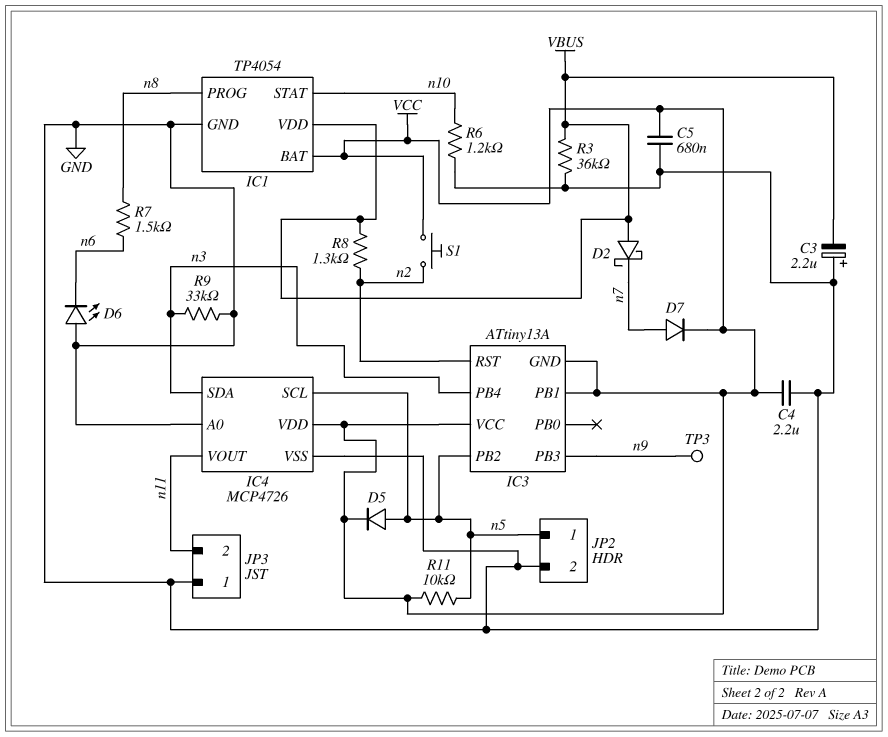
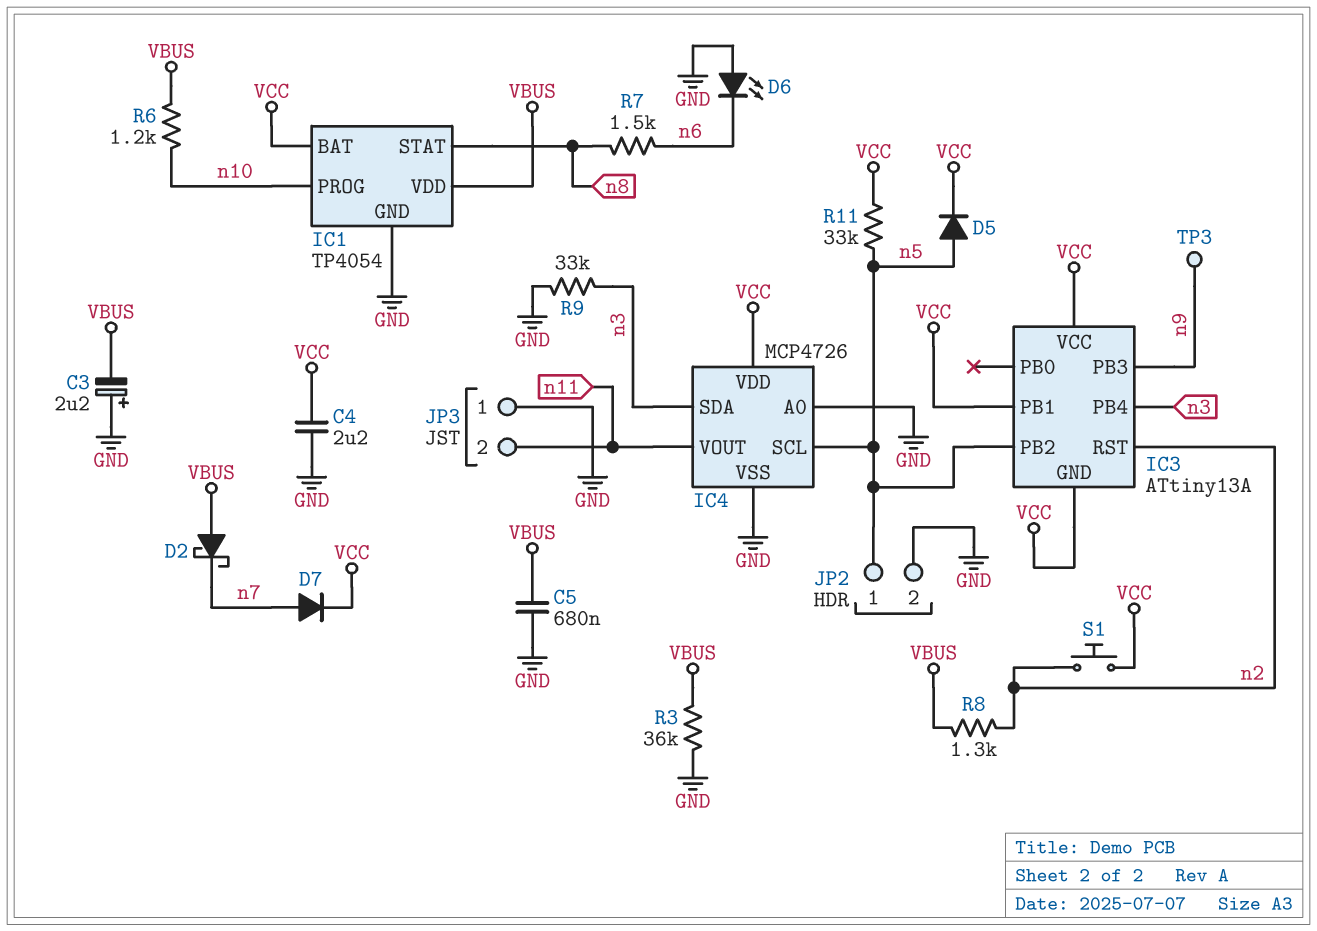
C5: 680nF (GND, VCC) -> 680nF (GND, VBUS)
IC1 pin PROG: n8 -> n10
IC1 pin STAT: n10 -> n8
R6: 1.2k (GND, n10) -> 1.2k (VBUS, n10)
R11: 10k (VCC, n5) -> 33k (VCC, n5)

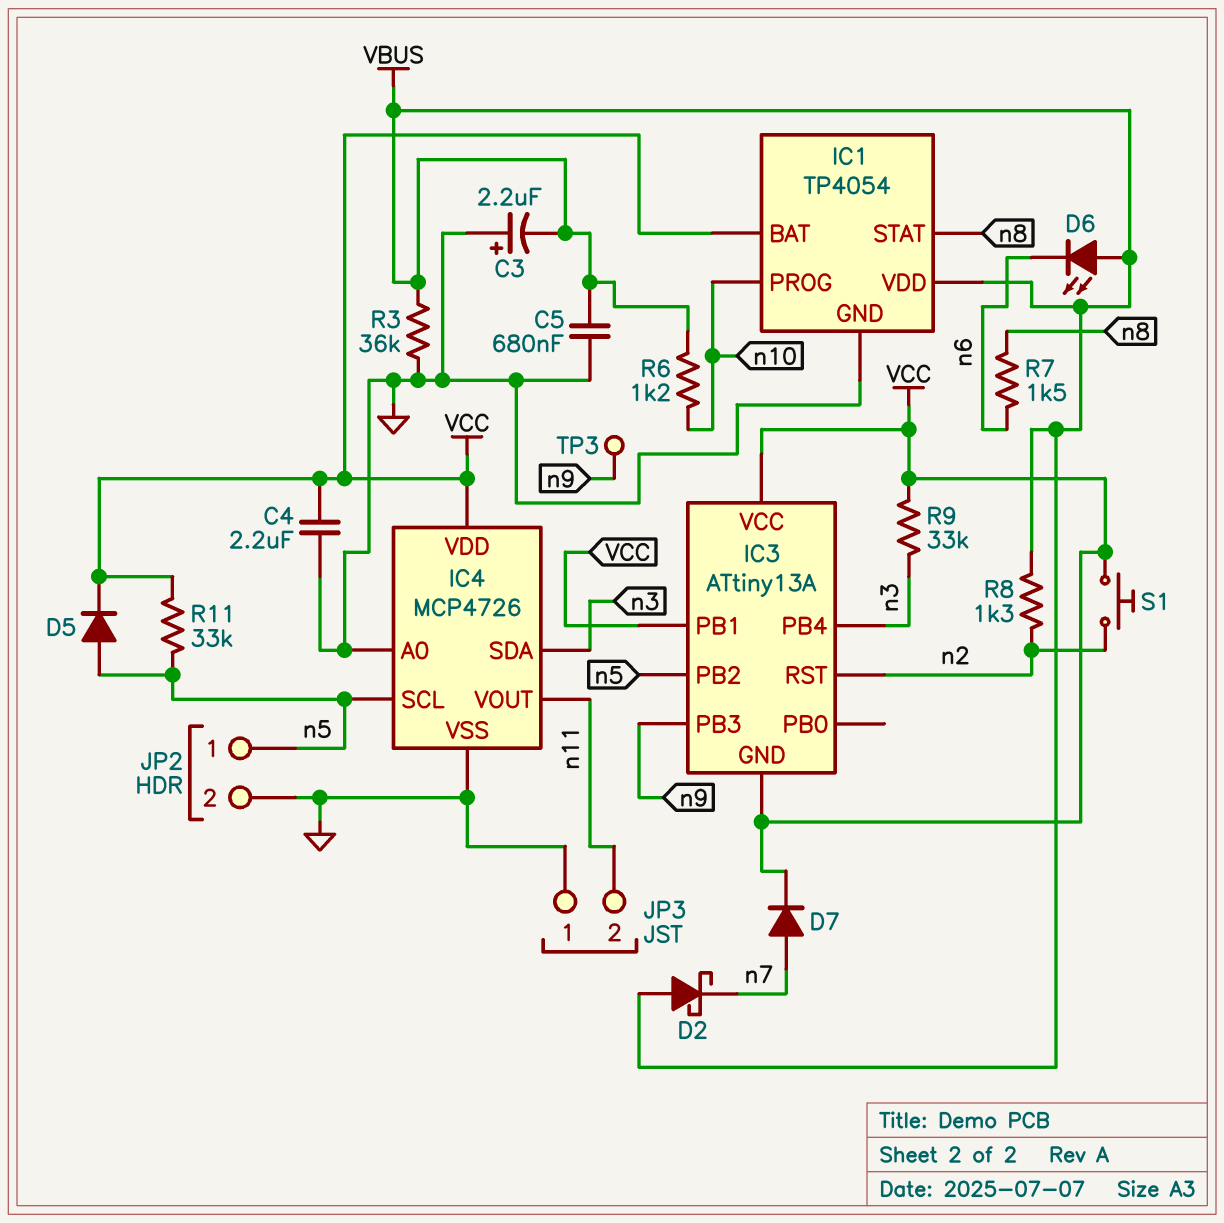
D6: LED (A GND, K n6) -> LED (A VBUS, K n6)
R9: 33k (GND, n3) -> 33k (VCC, n3)

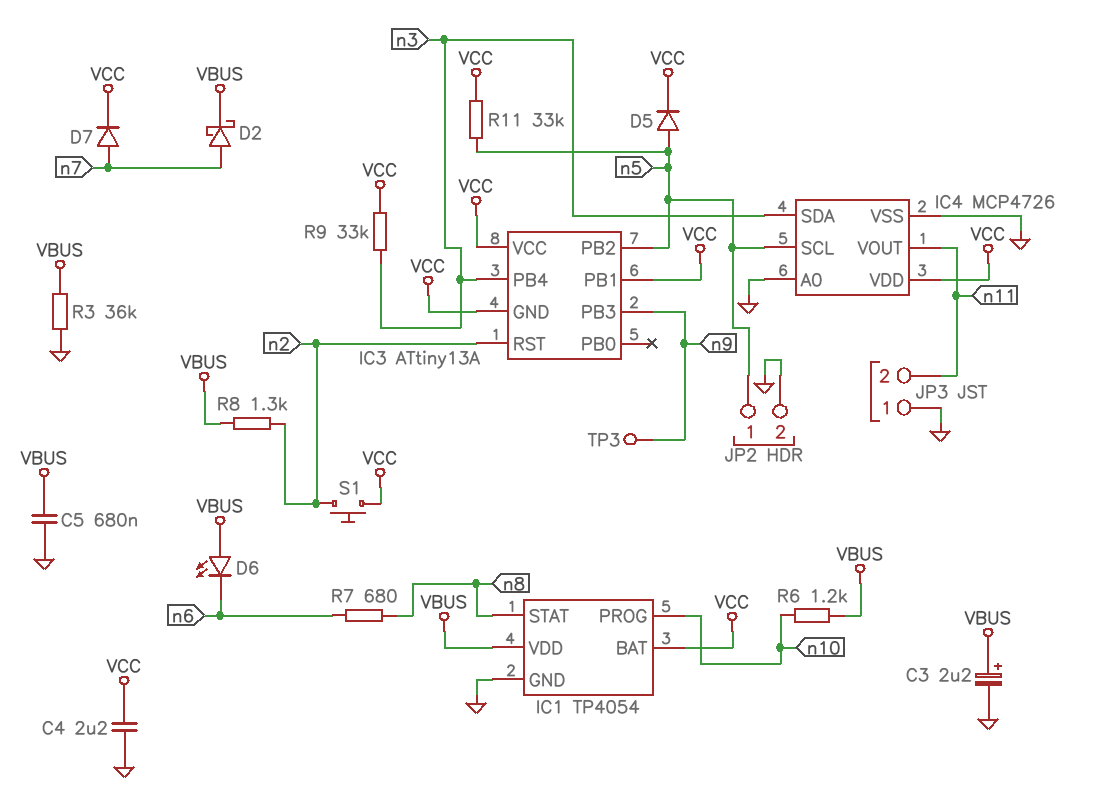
C3: 2.2uF (plus GND, minus VBUS) -> 2.2uF (plus VBUS, minus GND)
D2: schottky (A VBUS, K n7) -> schottky (A n7, K VBUS)
R7: 1.5k (n6, n8) -> 680 (n6, n8)

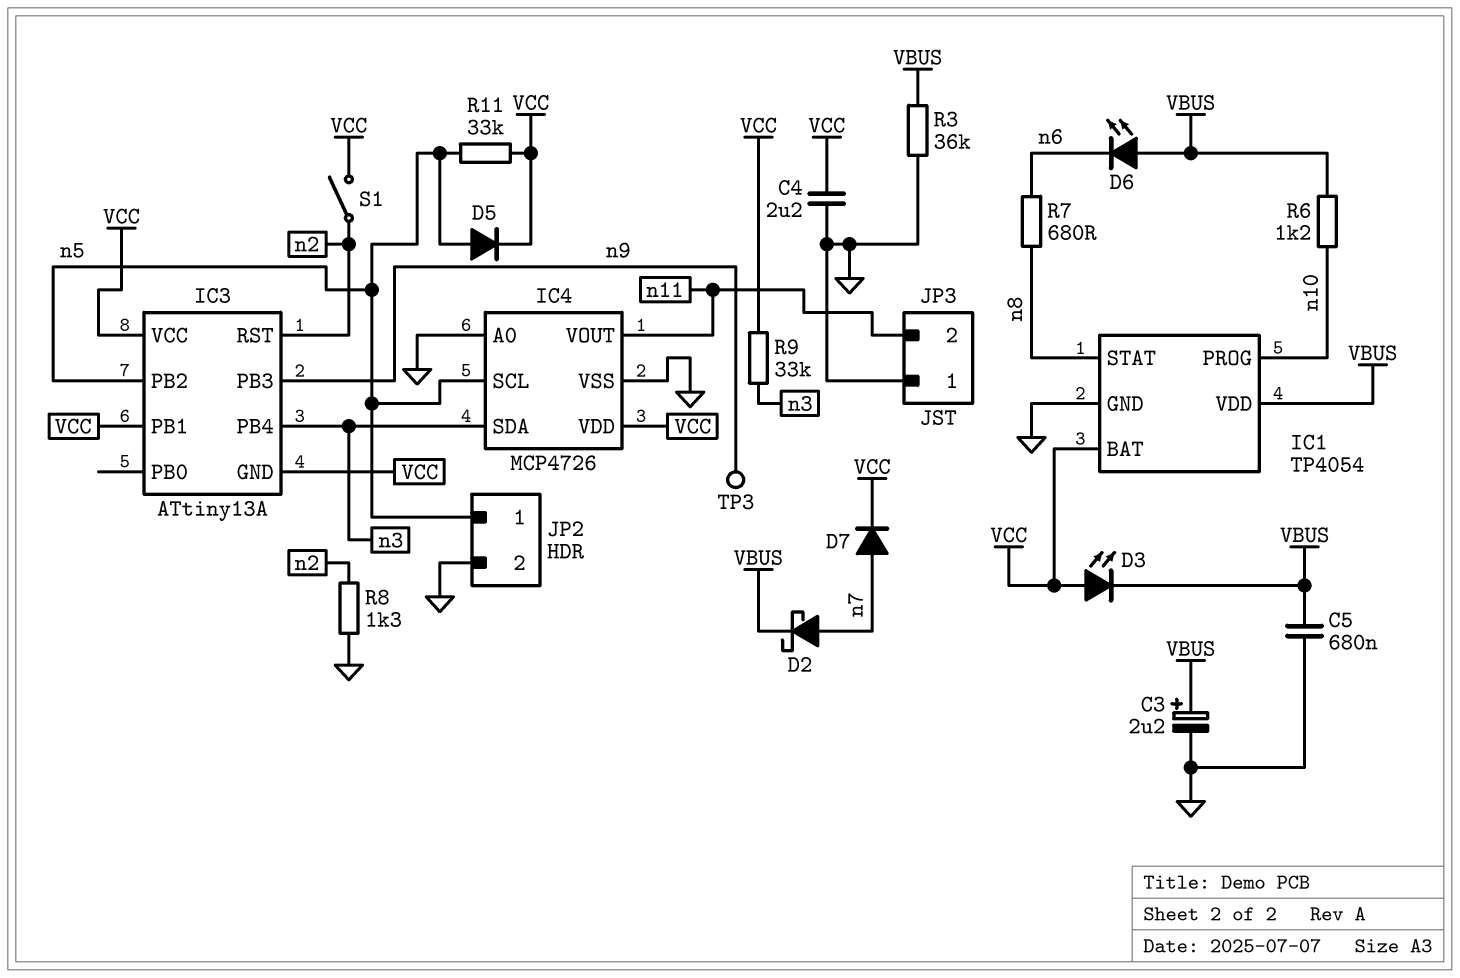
D3: none -> LED (A VCC, K VBUS)
R8: 1.3k (VBUS, n2) -> 1.3k (GND, n2)
S1: button (VCC, n2) -> switch (VCC, n2)

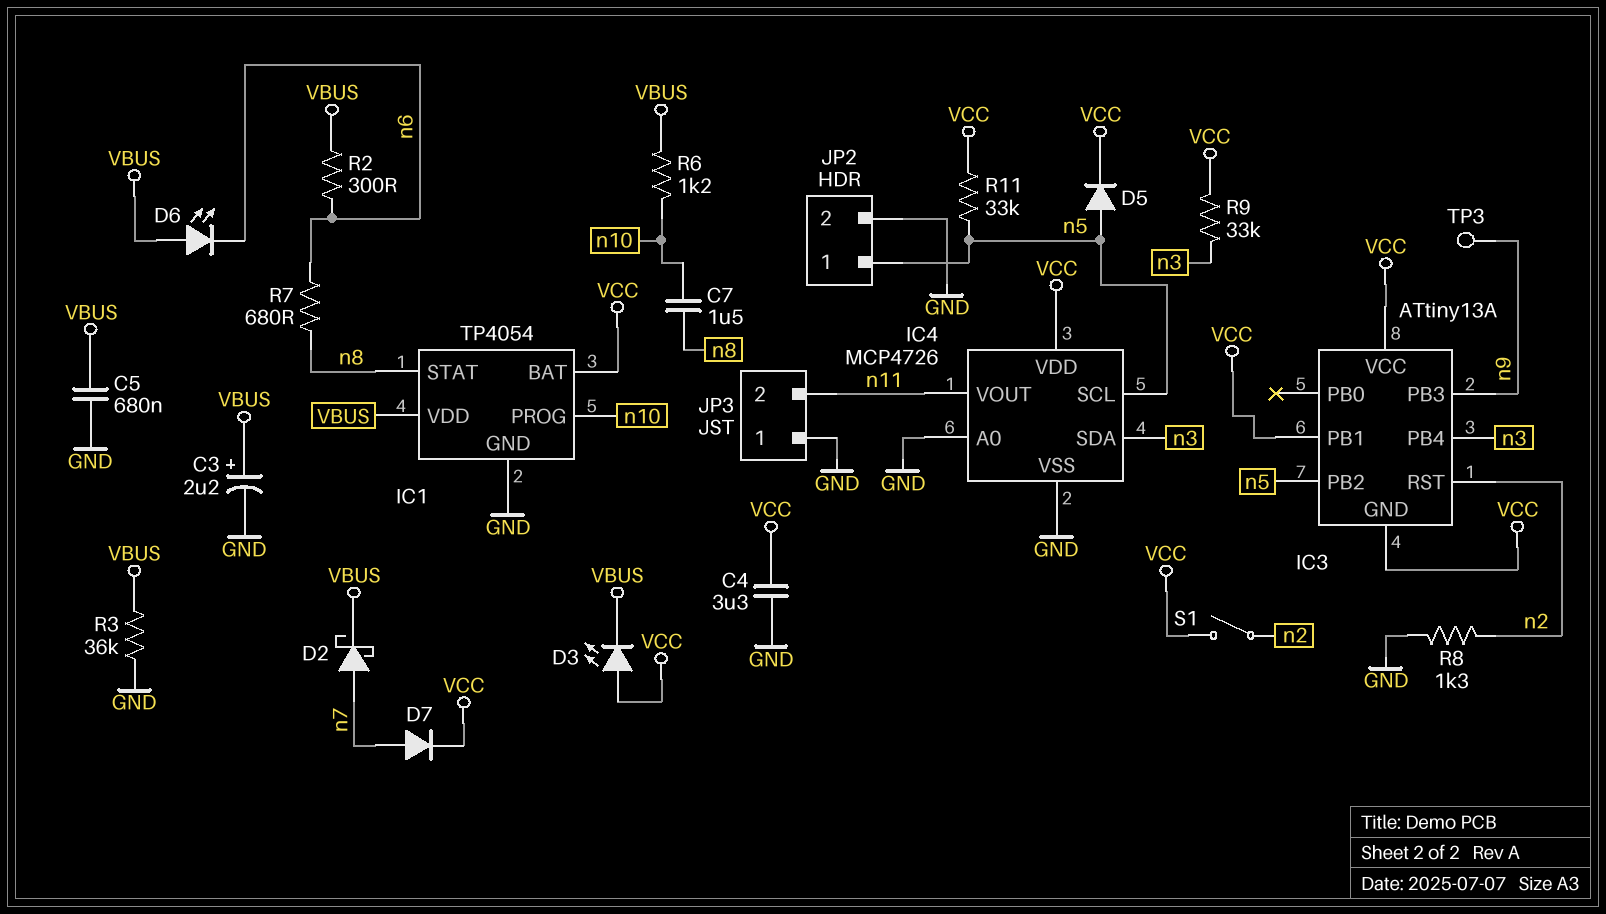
C4: 2.2uF (GND, VCC) -> 3.3uF (GND, VCC)
C7: none -> 1.5uF (n8, n10)
R2: none -> 300 (VBUS, n6)

